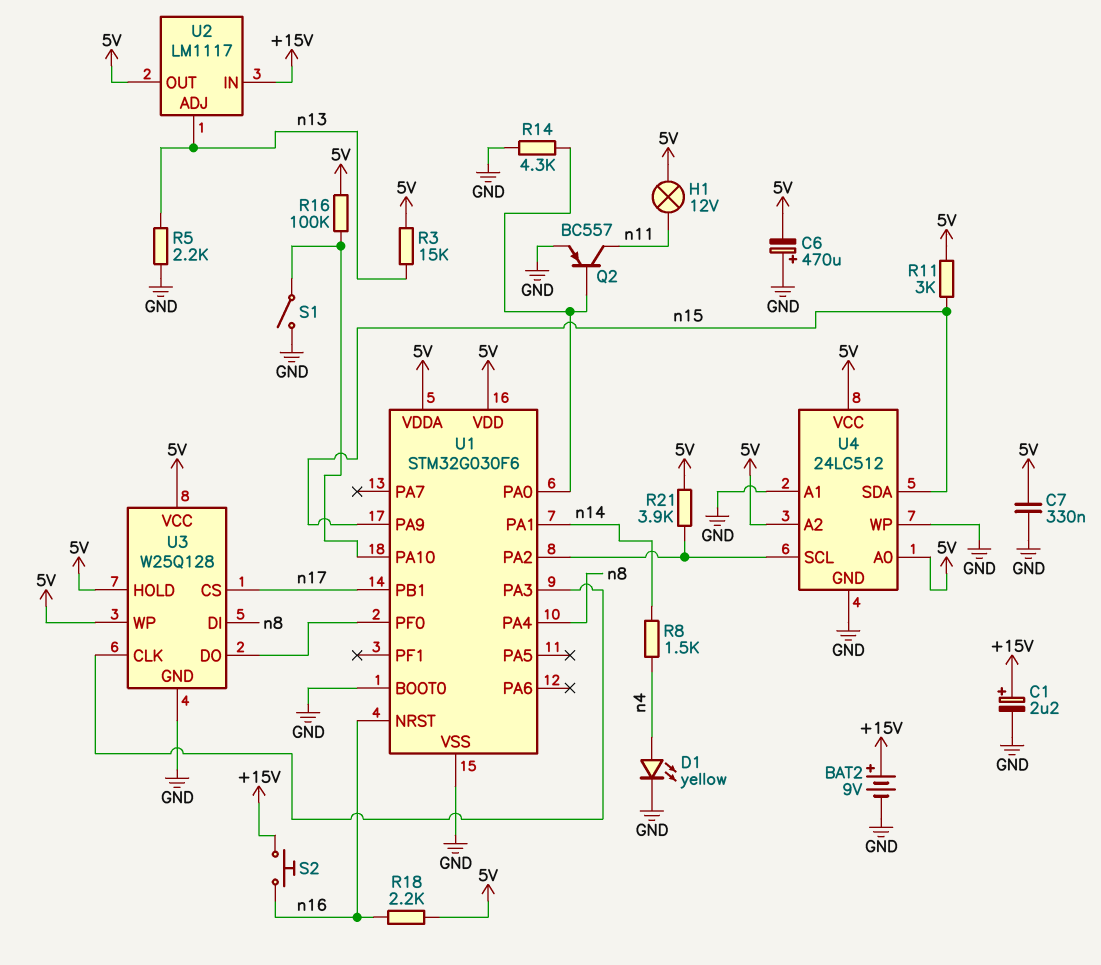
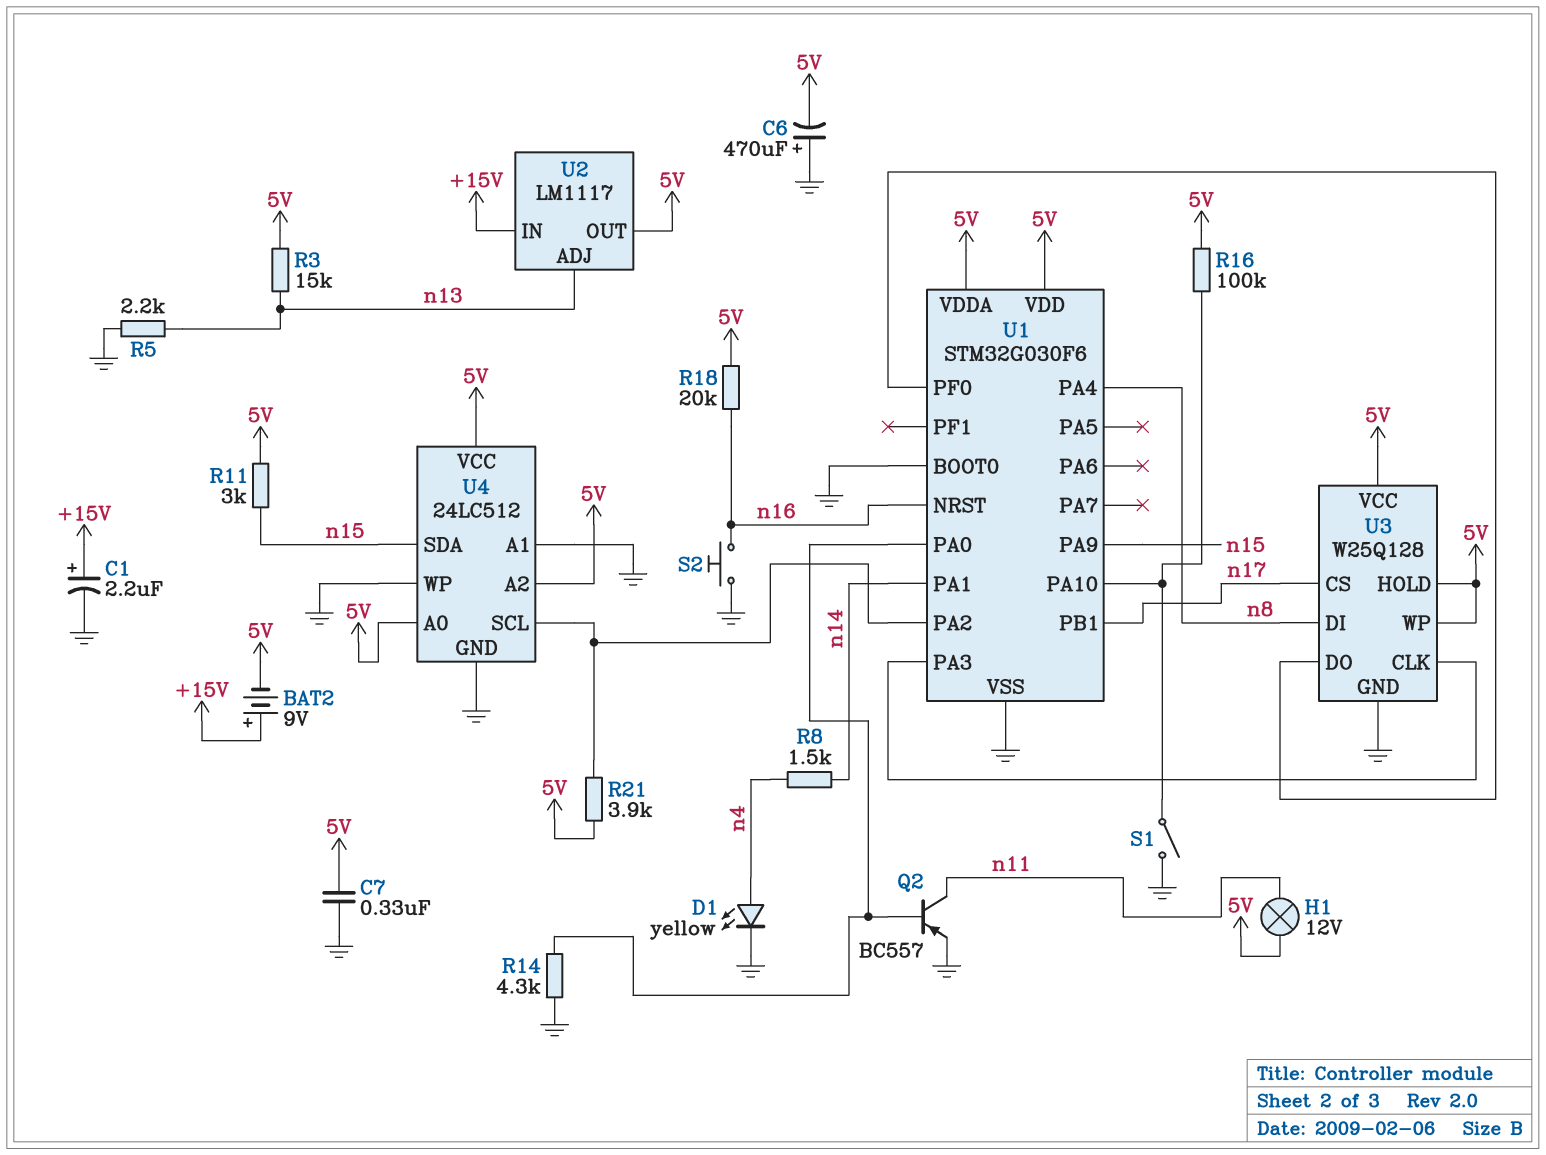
BAT2: 9V (plus +15V, minus GND) -> 9V (plus +15V, minus 5V)
R18: 2.2k (5V, n16) -> 20k (5V, n16)
S2: button (+15V, n16) -> button (GND, n16)

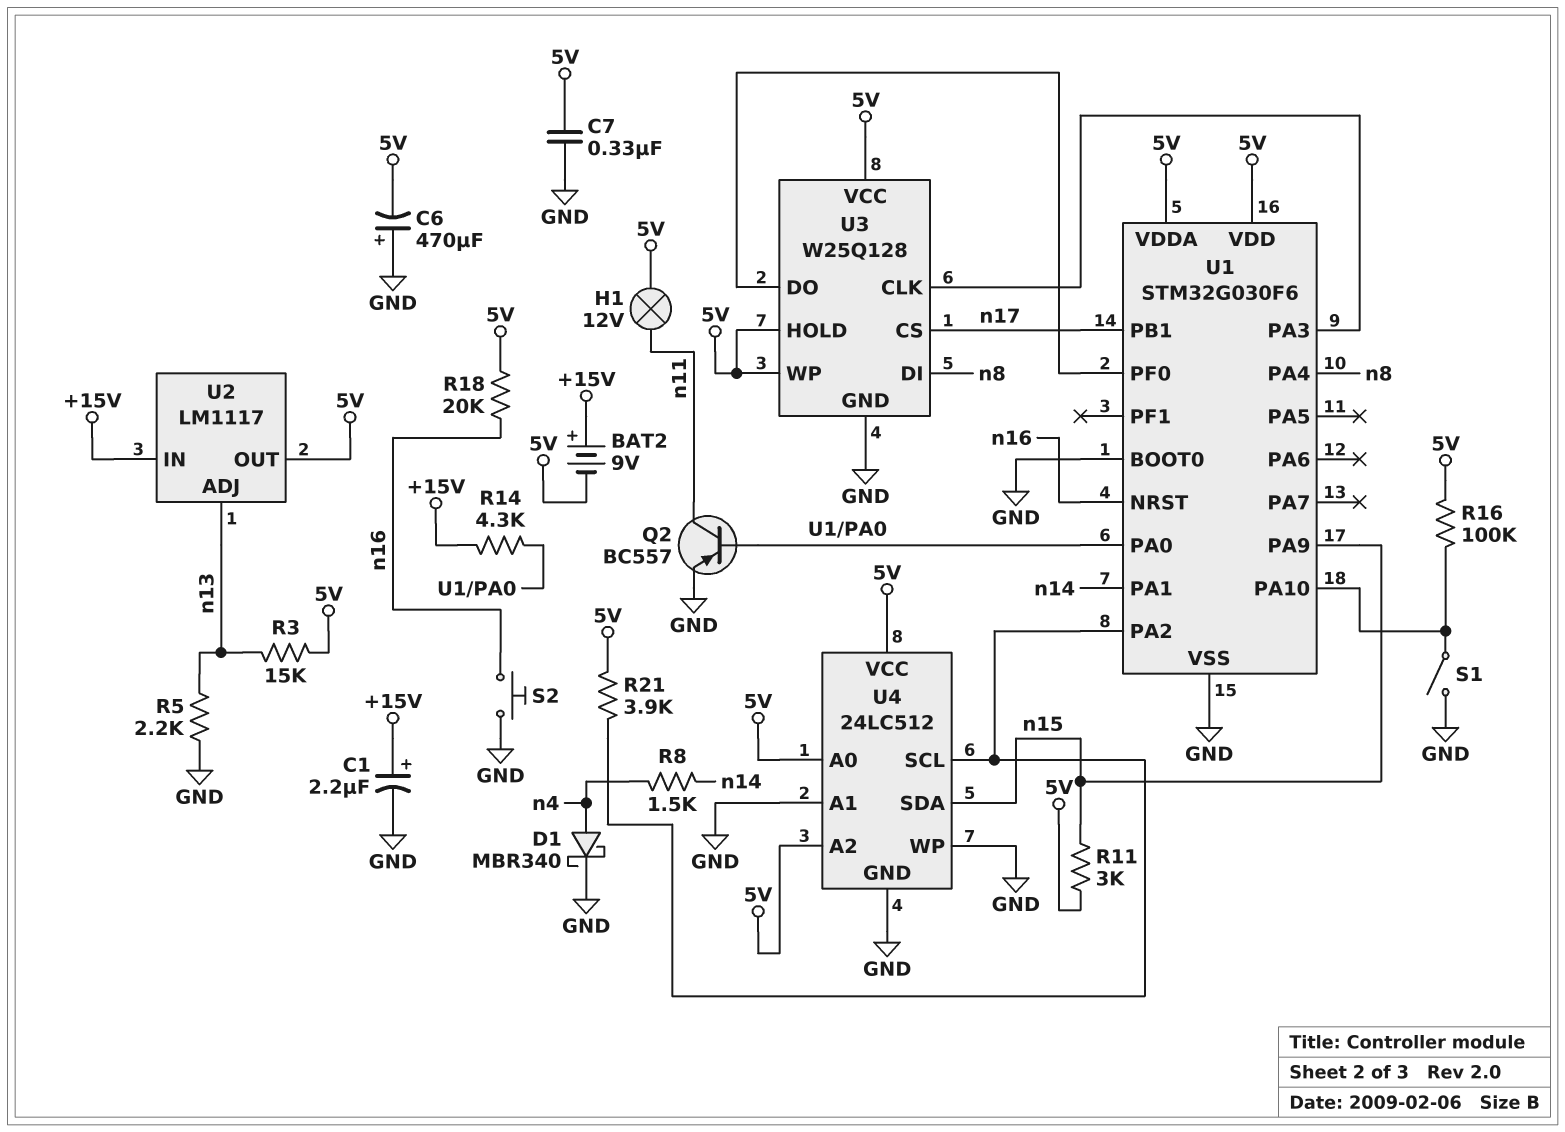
D1: LED yellow (A n4, K GND) -> schottky MBR340 (A n4, K GND)
R14: 4.3k (GND, U1/PA0) -> 4.3k (+15V, U1/PA0)

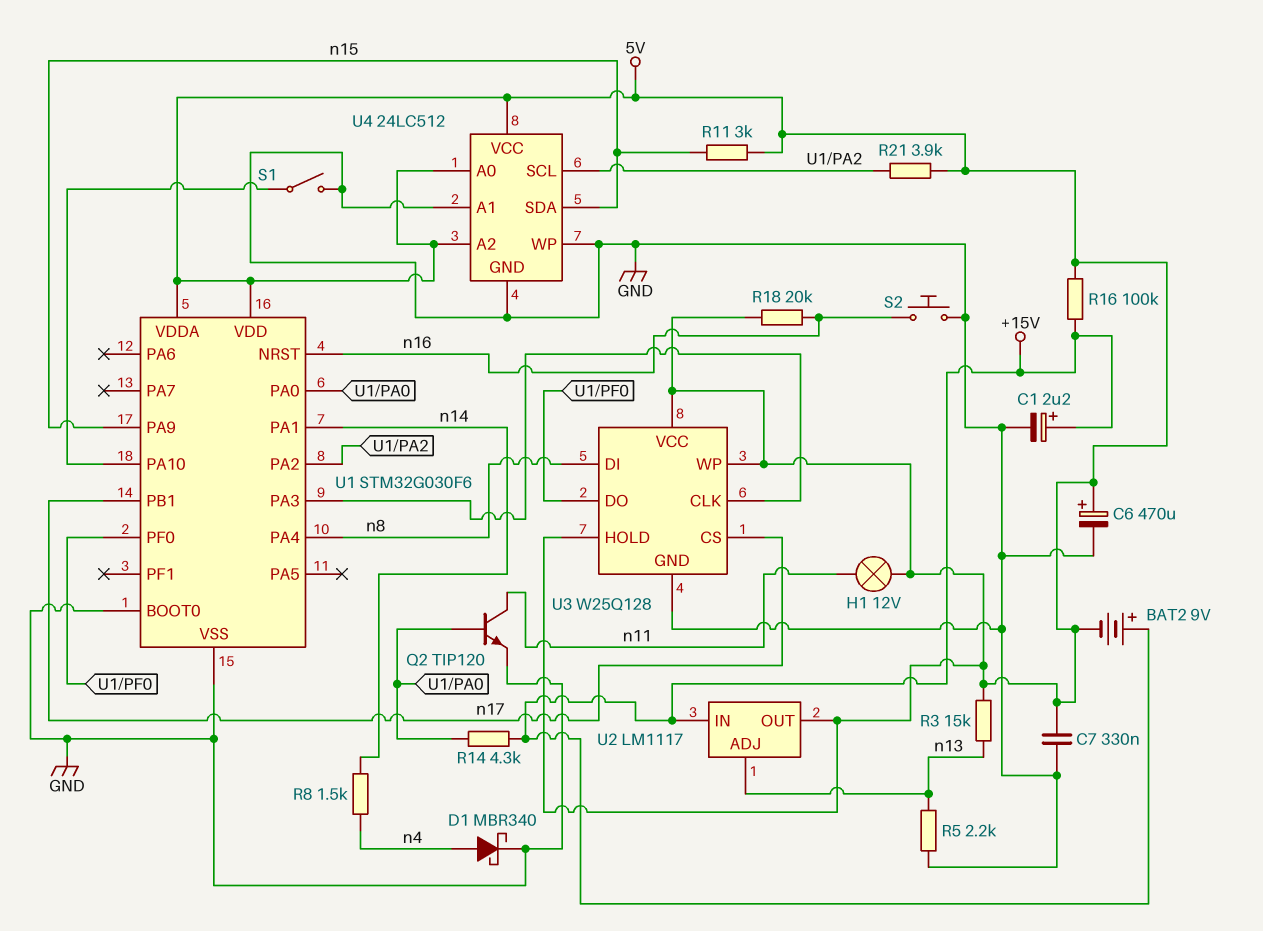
C6: 470uF (plus GND, minus 5V) -> 470uF (plus 5V, minus GND)
Q2: PNP BC557 (B U1/PA0, C n11, E GND) -> NPN TIP120 (B U1/PA0, C n11, E GND)
R16: 100k (5V, U1/PA10) -> 100k (+15V, 5V)

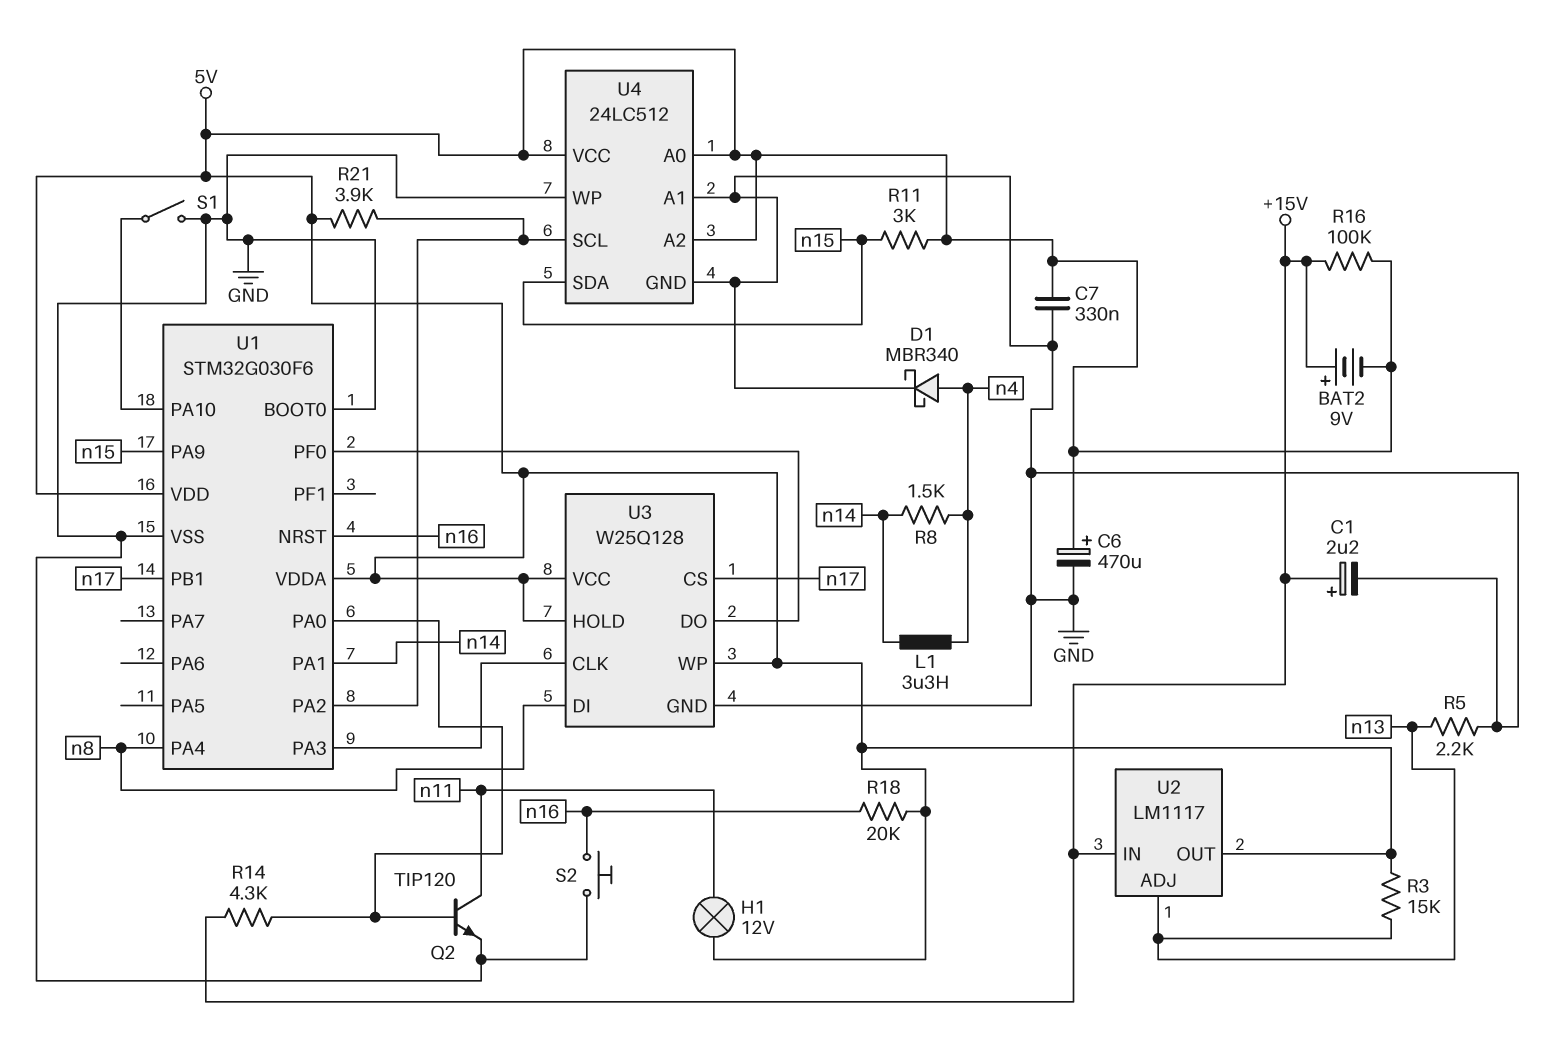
L1: none -> 3.3uH (n4, n14)

